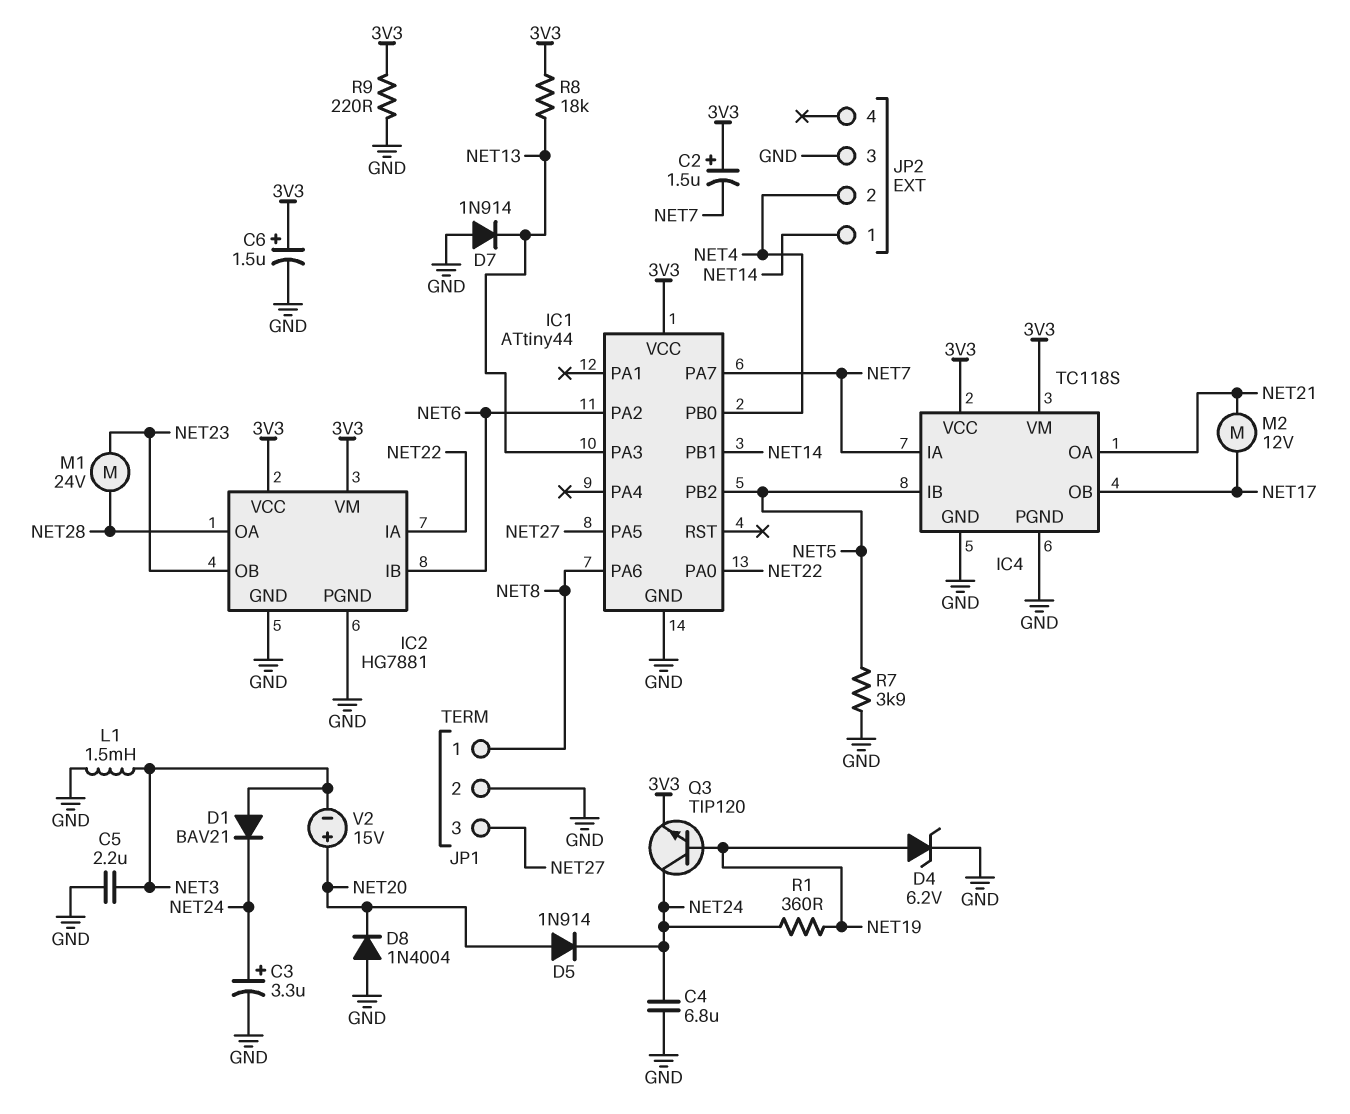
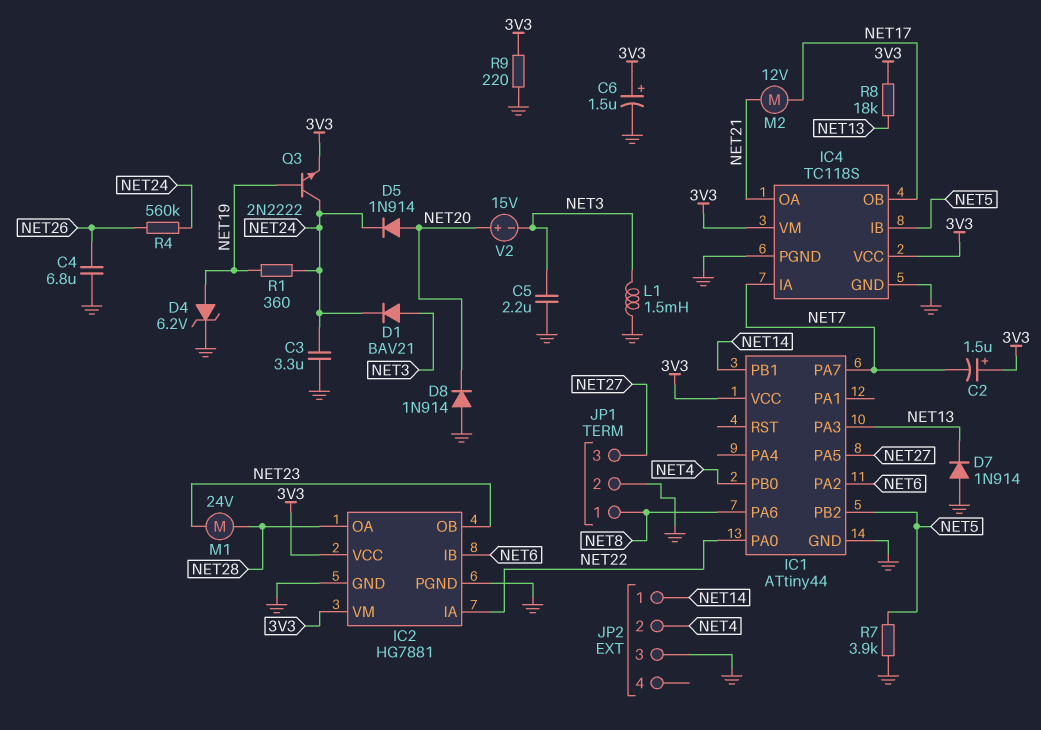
C3: 3.3uF (plus NET24, minus GND) -> 3.3uF (GND, NET24)
C4: 6.8uF (GND, NET24) -> 6.8uF (GND, NET26)
D8: diode 1N4004 (A GND, K NET20) -> diode 1N914 (A GND, K NET20)
Q3: NPN TIP120 (B NET19, C NET24, E 3V3) -> NPN 2N2222 (B NET19, C NET24, E 3V3)
R4: none -> 560k (NET24, NET26)

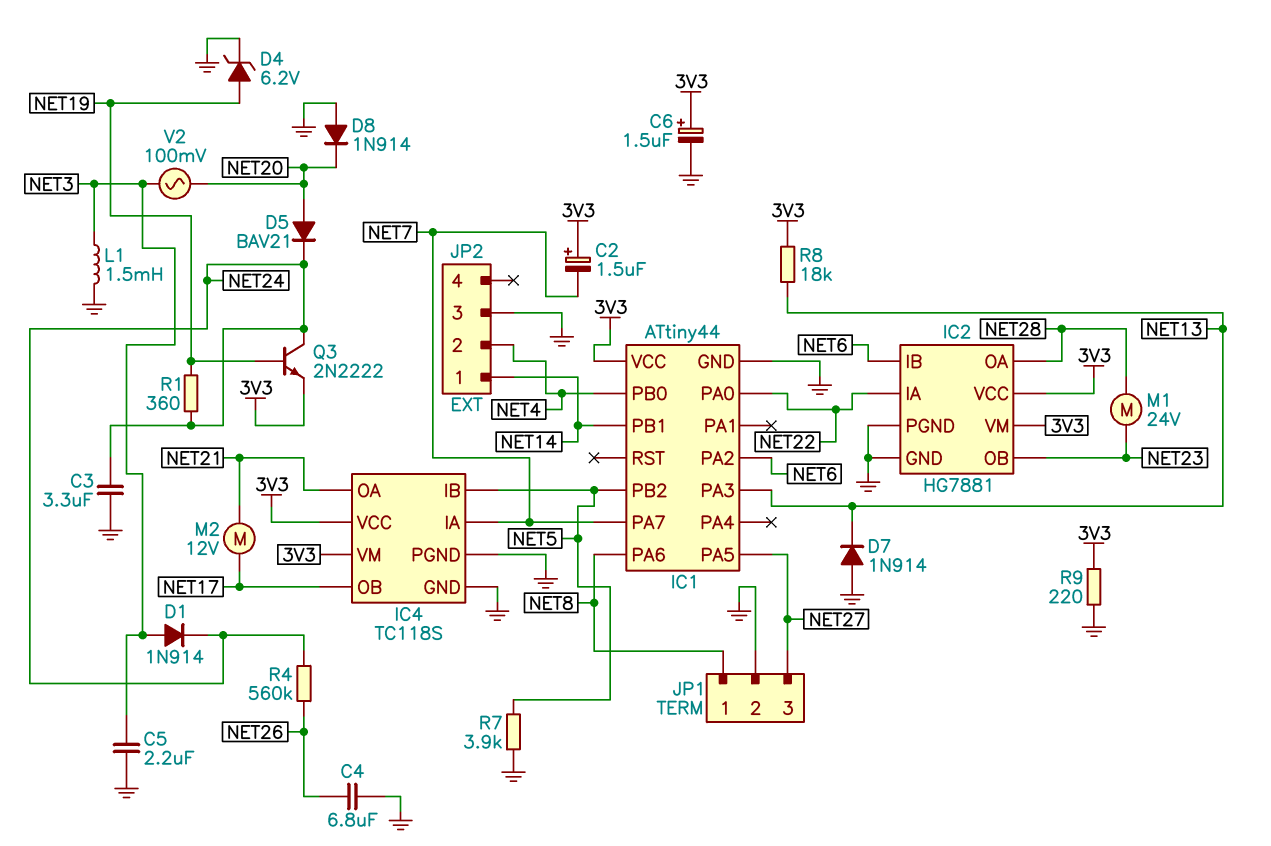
D1: diode BAV21 (A NET3, K NET24) -> diode 1N914 (A NET3, K NET24)
D5: diode 1N914 (A NET20, K NET24) -> diode BAV21 (A NET20, K NET24)
V2: 15V (plus NET20, minus NET3) -> AC 100mV (NET3, NET20)

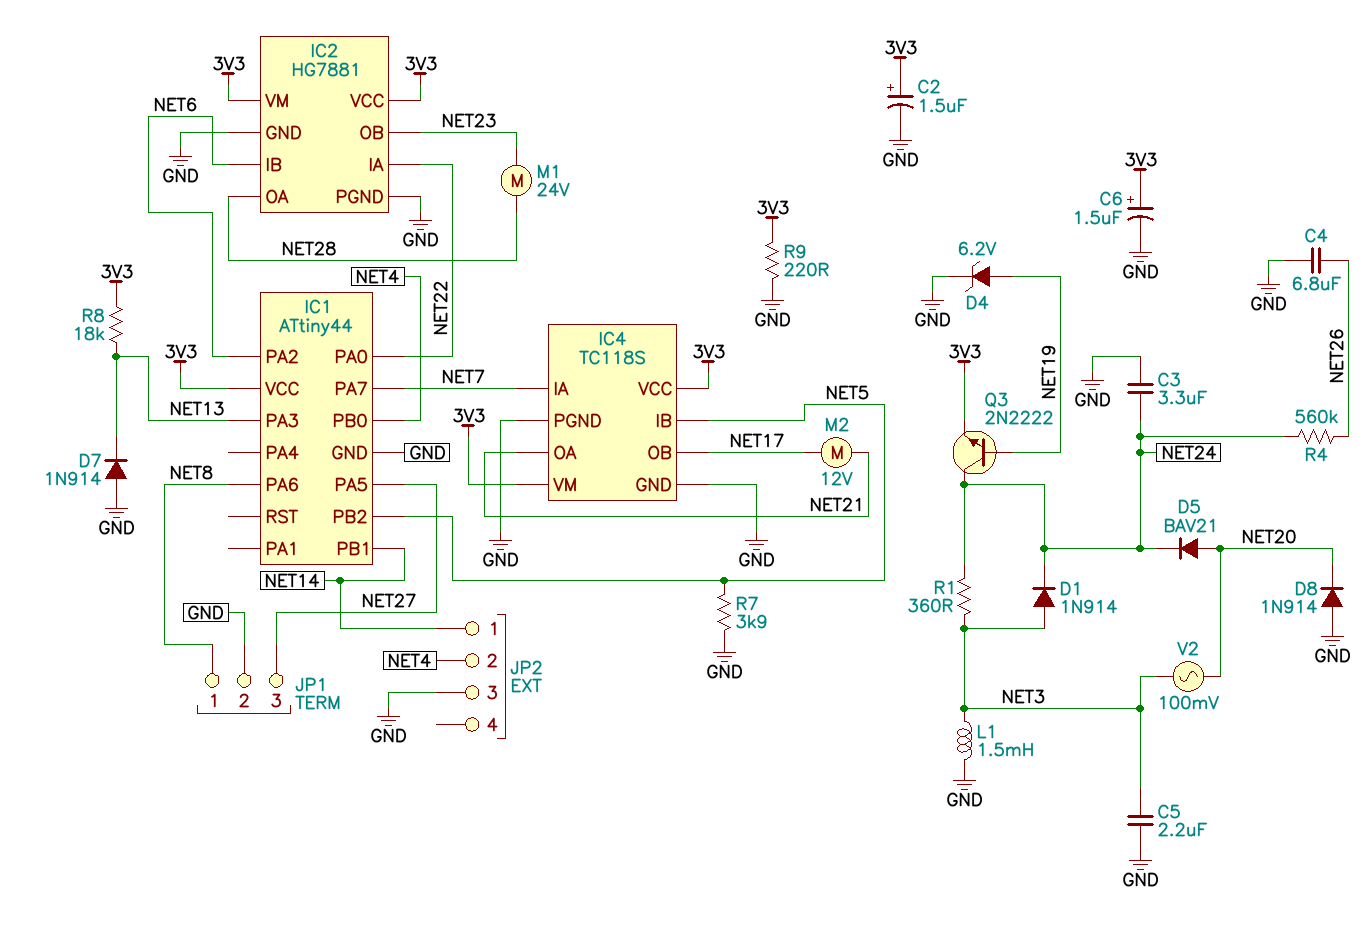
C2: 1.5uF (plus 3V3, minus NET7) -> 1.5uF (plus 3V3, minus GND)
R1: 360 (NET19, NET24) -> 360 (NET3, NET24)

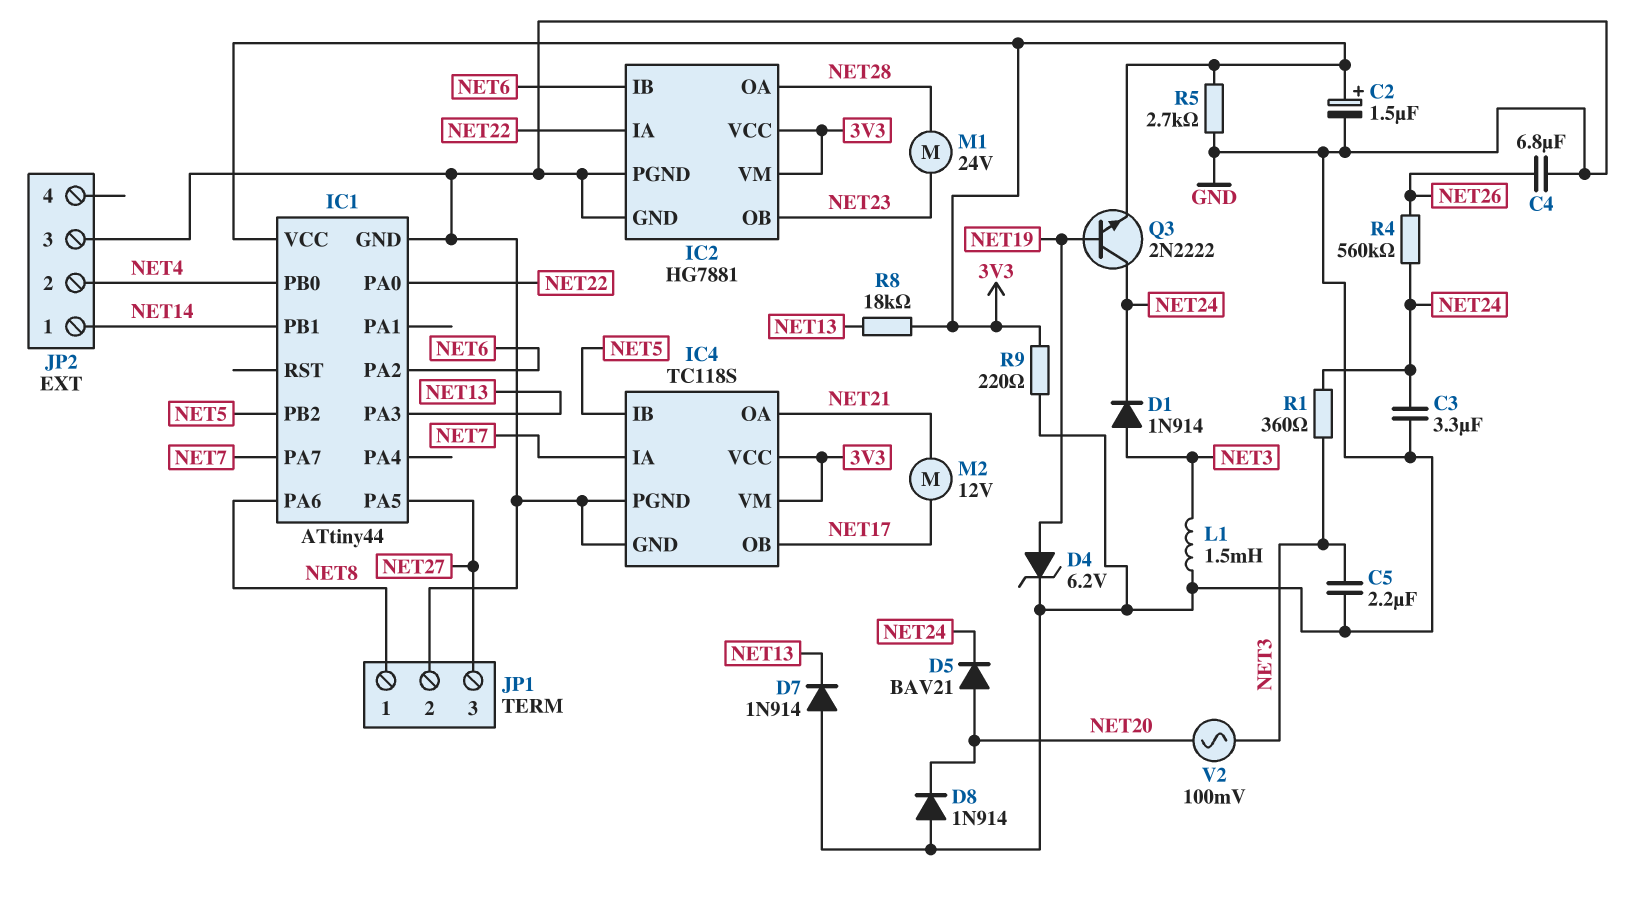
C6: 1.5uF (plus 3V3, minus GND) -> none
R5: none -> 2.7k (3V3, GND)
R7: 3.9k (GND, NET5) -> none

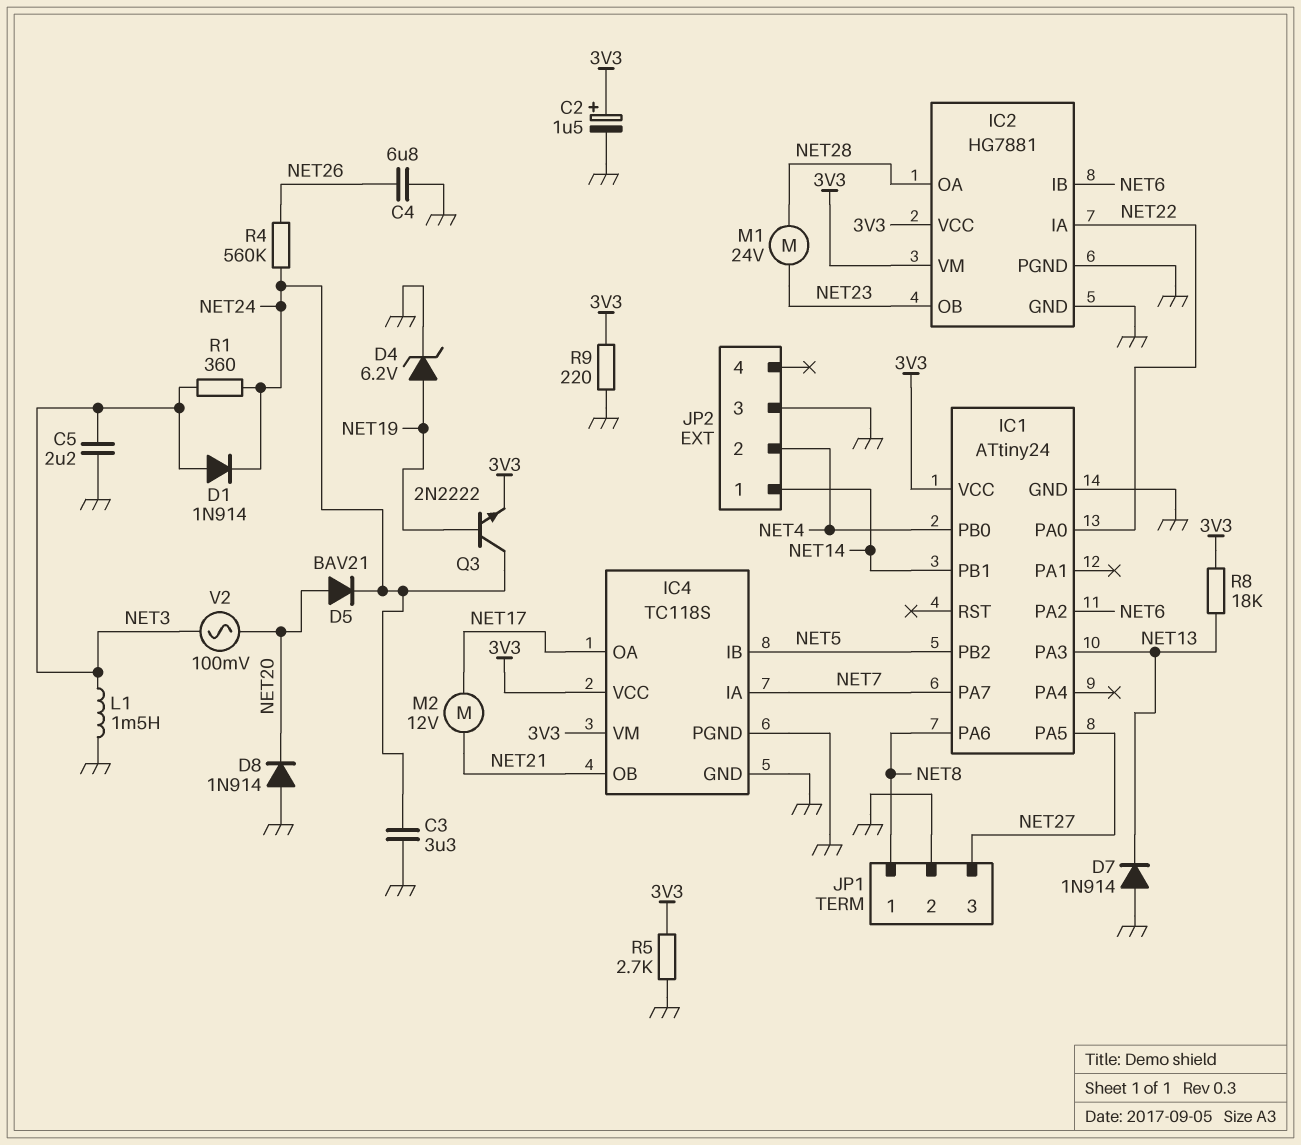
IC1: ATtiny44 -> ATtiny24
IC4 pin OA: NET21 -> NET17
IC4 pin OB: NET17 -> NET21

